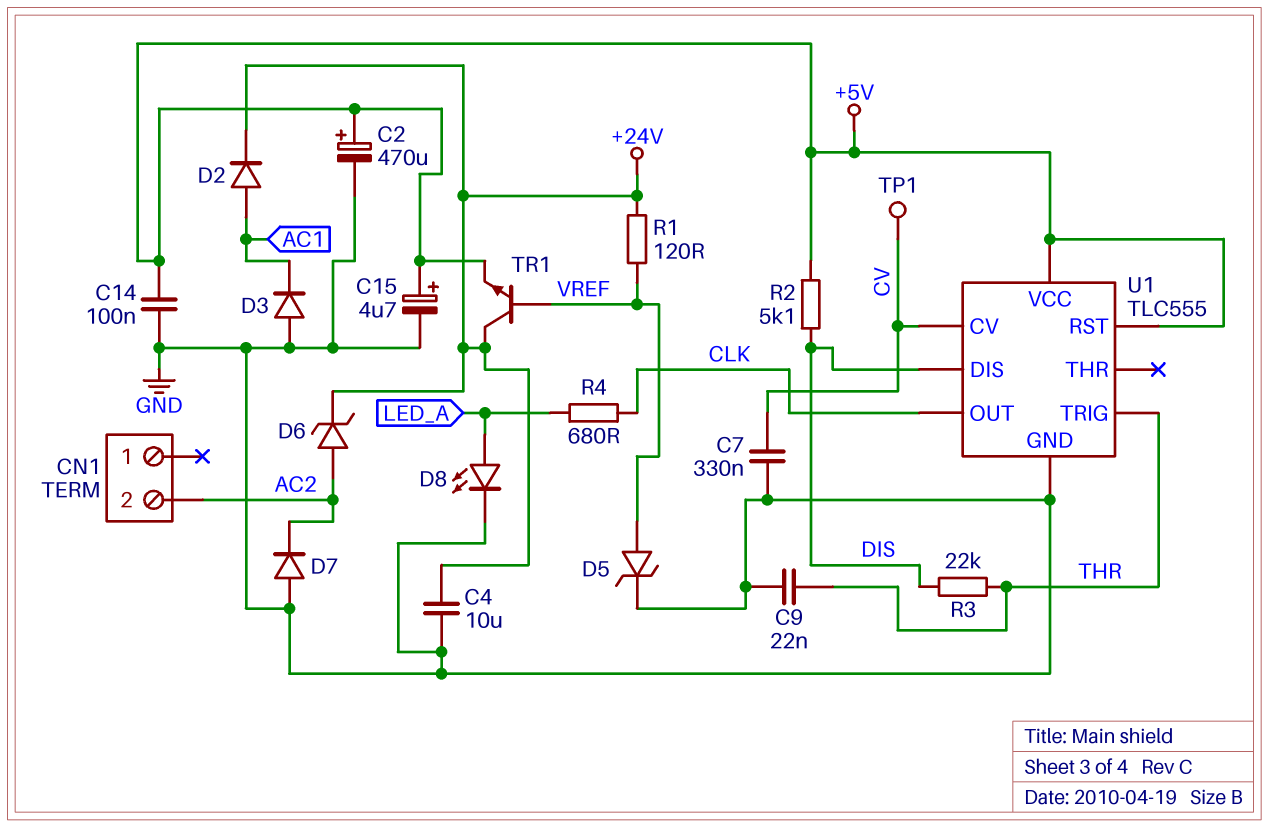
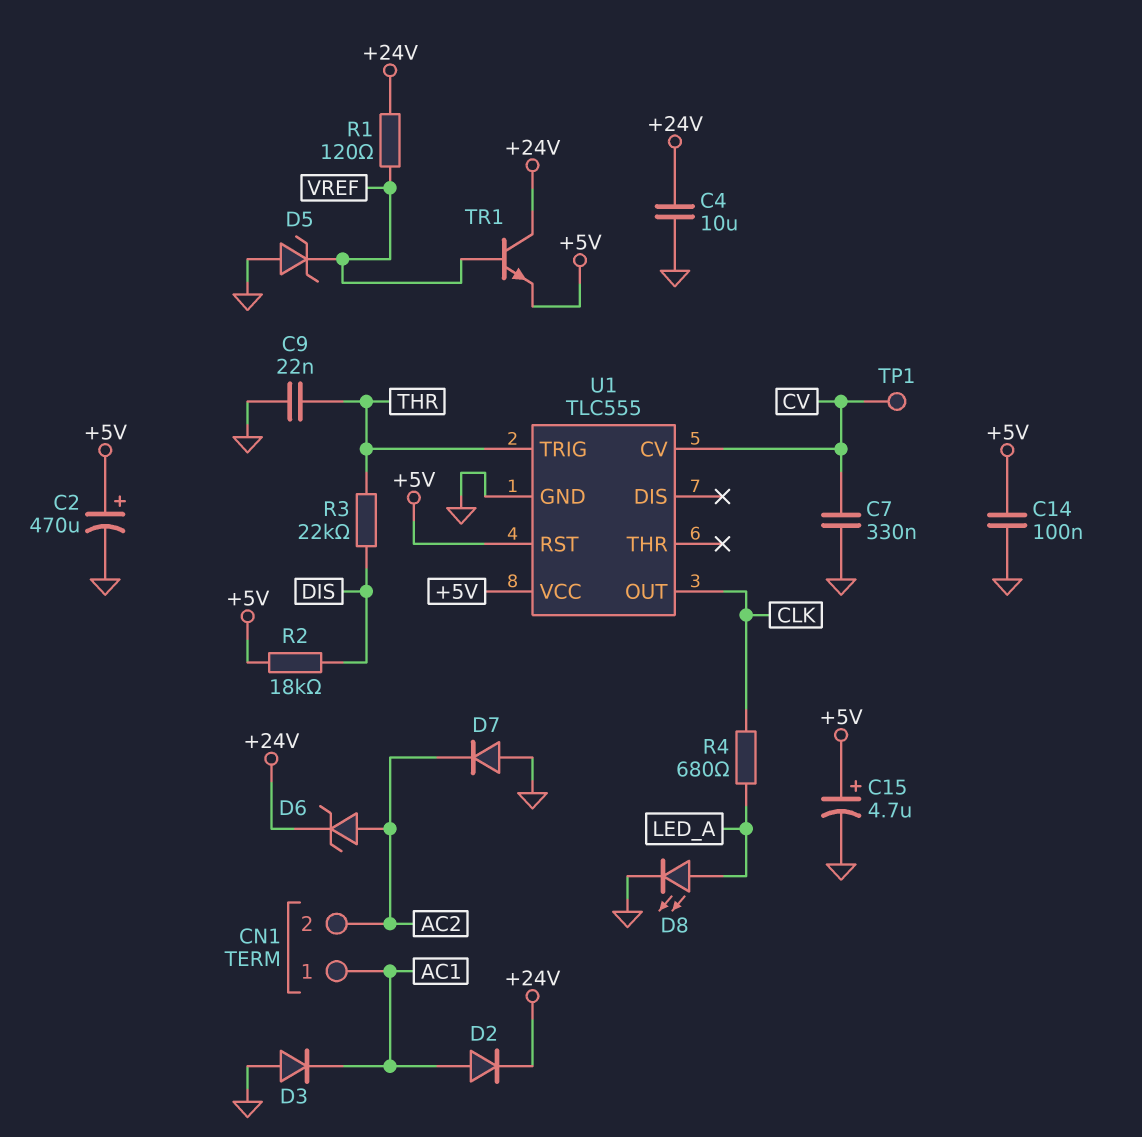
CN1 pin 1: none -> AC1
D5: zener (A VREF, K GND) -> zener (A GND, K VREF)
R2: 5.1k (+5V, DIS) -> 18k (+5V, DIS)
U1 pin DIS: DIS -> none

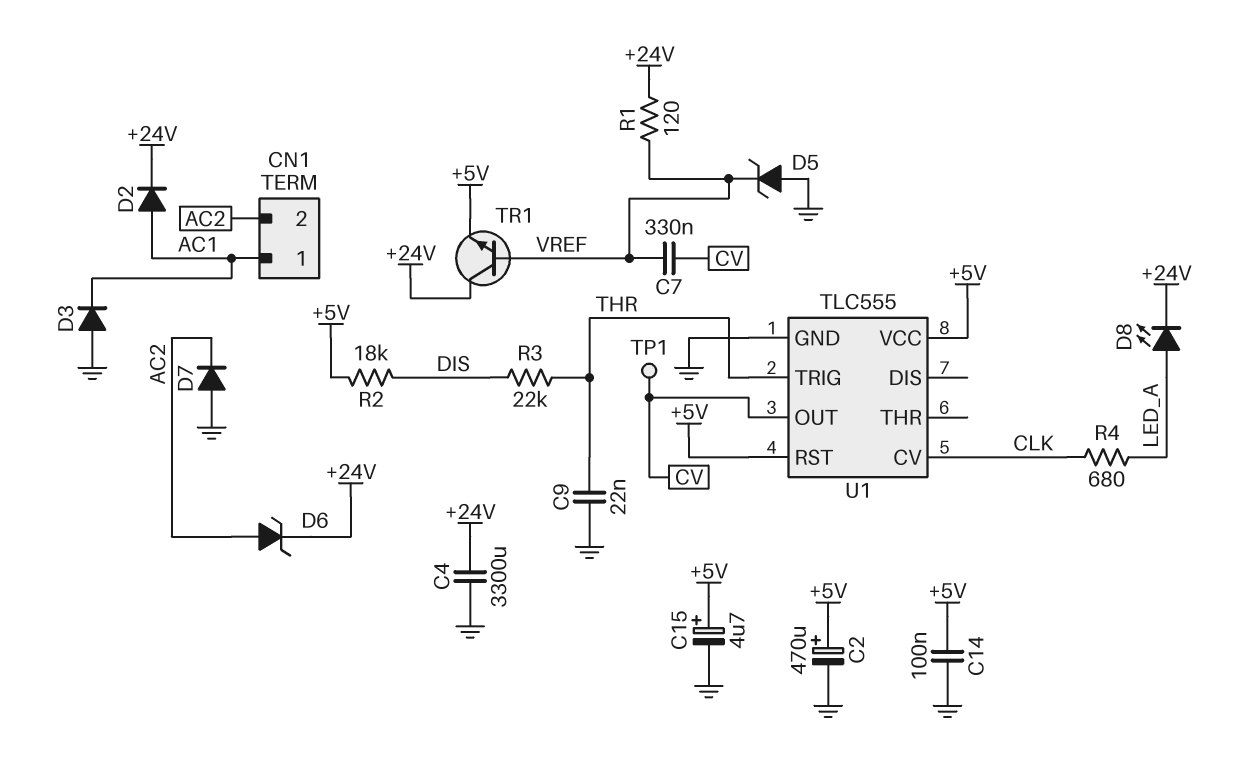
C4: 10uF (+24V, GND) -> 3300uF (+24V, GND)
C7: 330nF (CV, GND) -> 330nF (CV, VREF)
D8: LED (A LED_A, K GND) -> LED (A LED_A, K +24V)
U1 pin CV: CV -> CLK
U1 pin OUT: CLK -> CV

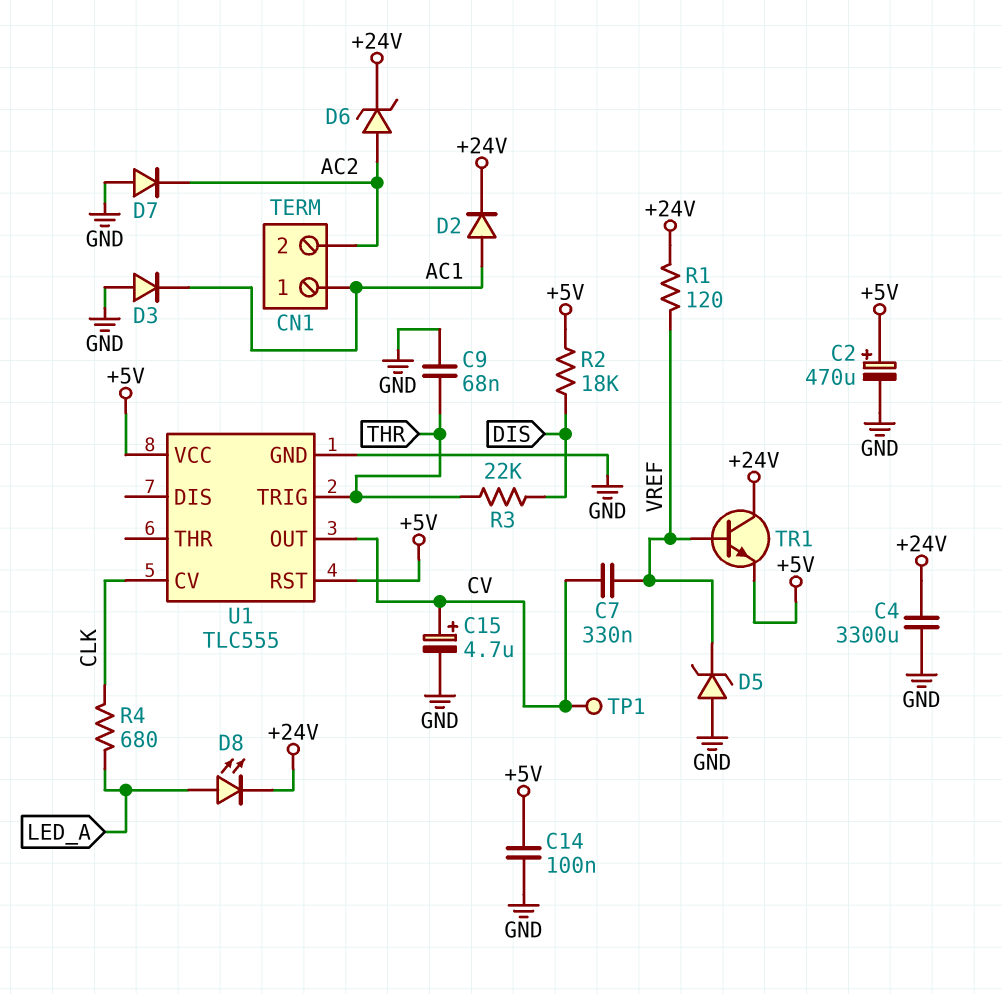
C9: 22nF (GND, THR) -> 68nF (GND, THR)
C15: 4.7uF (plus +5V, minus GND) -> 4.7uF (plus CV, minus GND)

